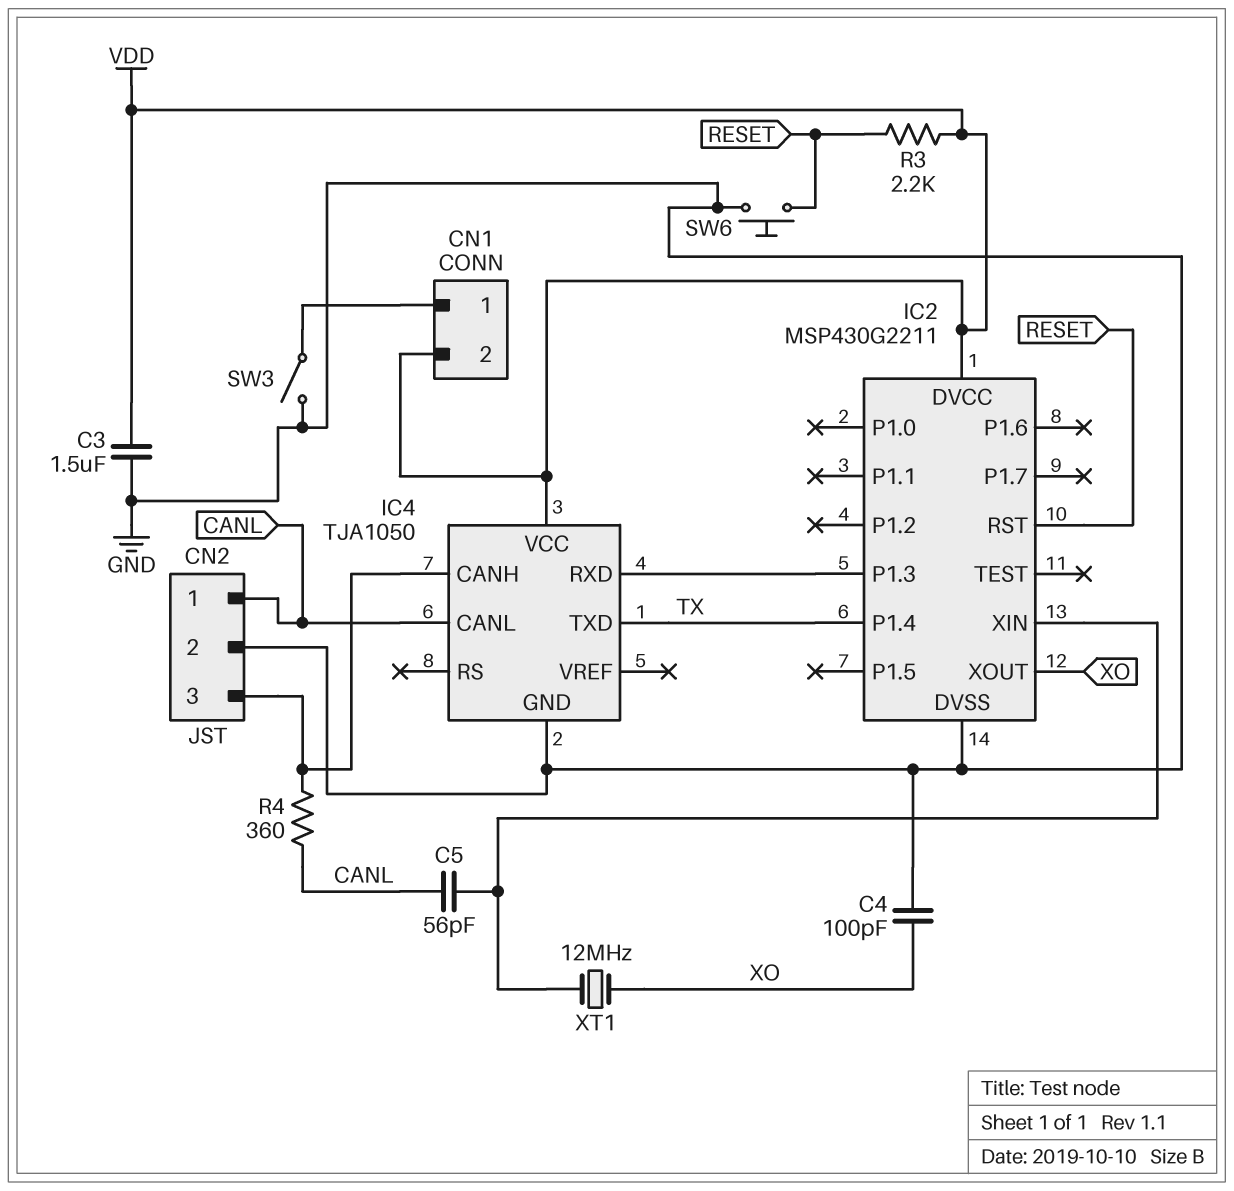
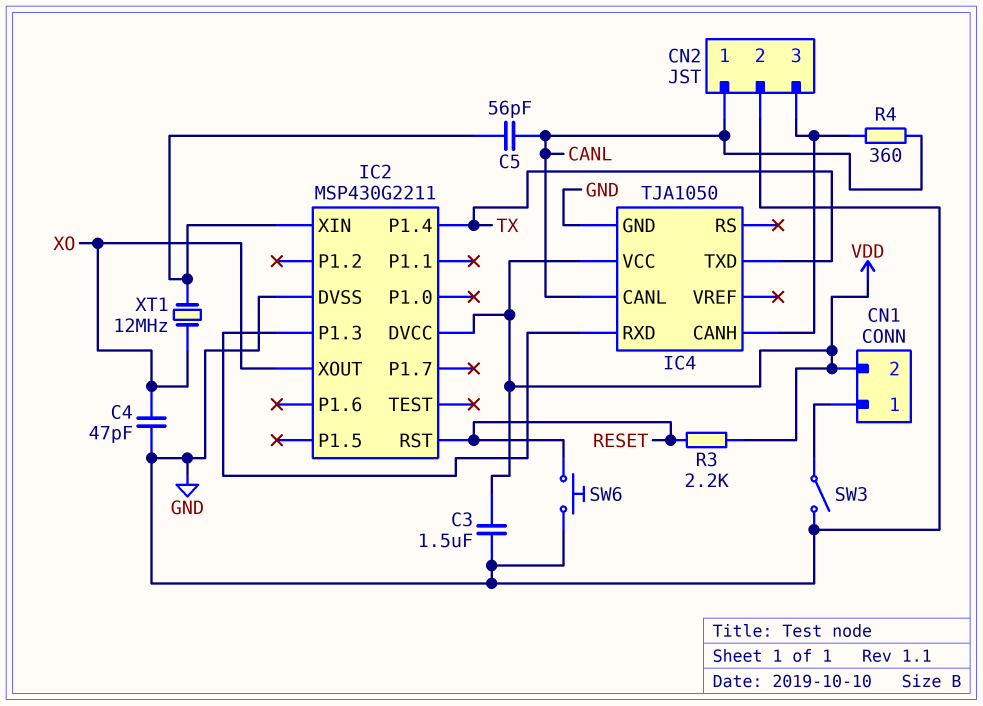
C4: 100pF (GND, XO) -> 47pF (GND, XO)

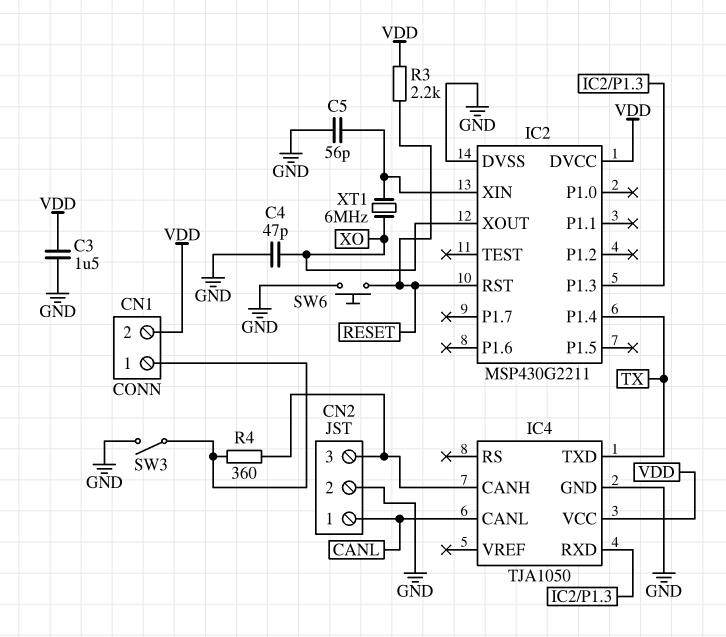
C5: 56pF (CANL, IC2/XIN) -> 56pF (GND, IC2/XIN)
R4: 360 (CANL, CN2/3) -> 360 (CN1/1, CN2/3)
XT1: 12MHz (IC2/XIN, XO) -> 6MHz (IC2/XIN, XO)

